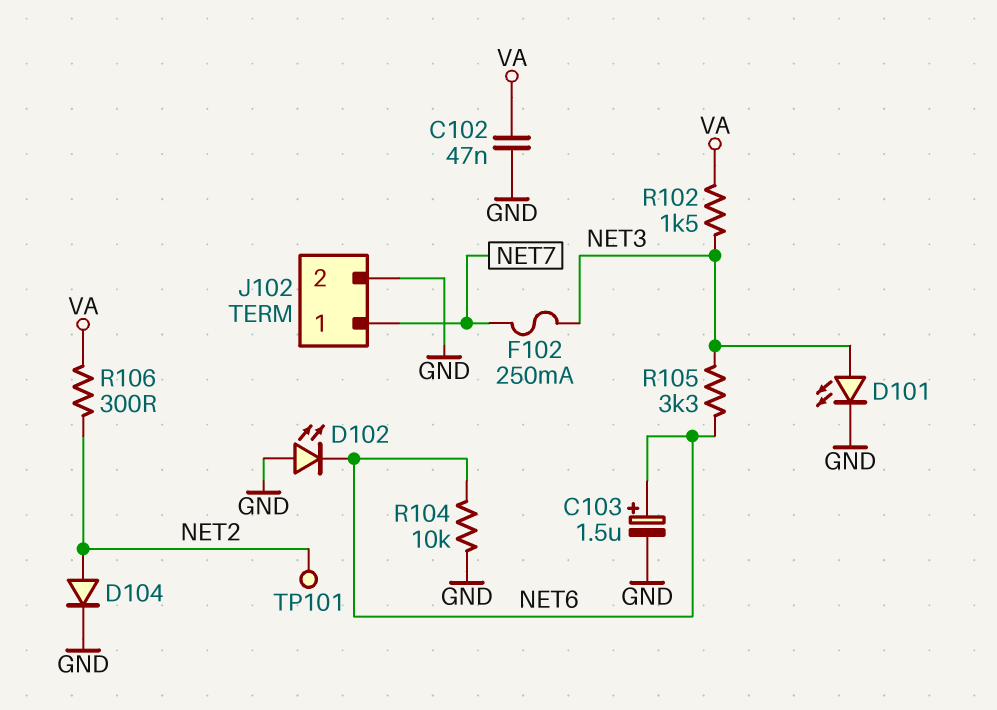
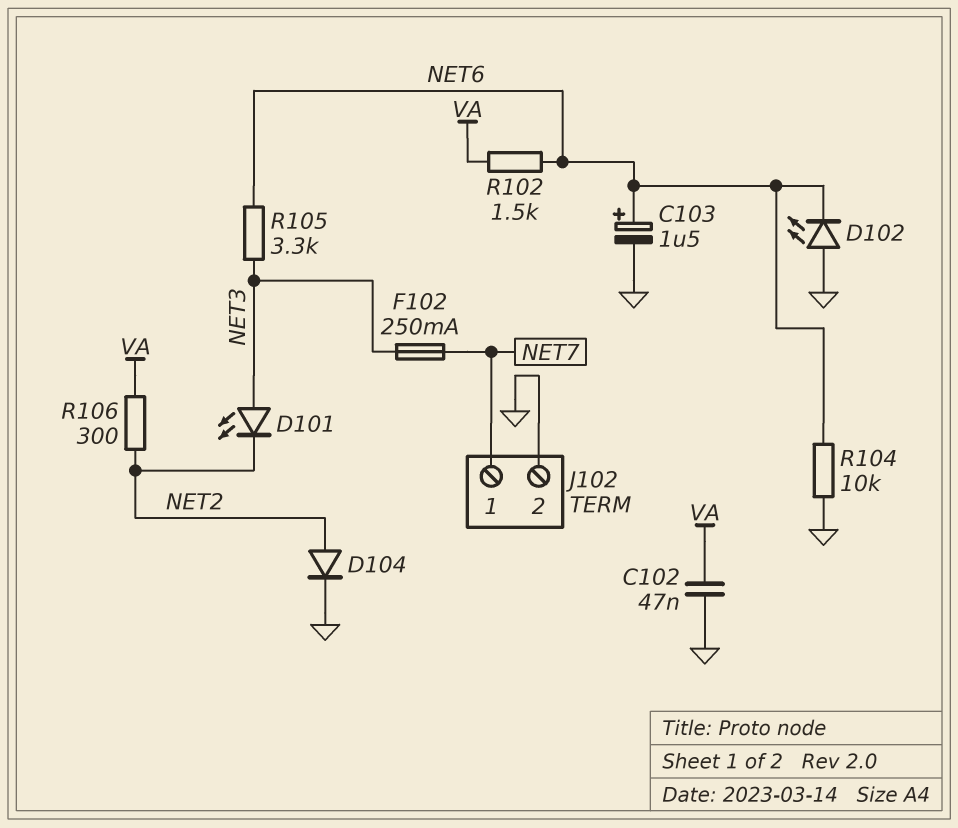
D101: LED (A NET3, K GND) -> LED (A NET3, K NET2)
R102: 1.5k (NET3, VA) -> 1.5k (NET6, VA)
TP101: test point (NET2) -> none

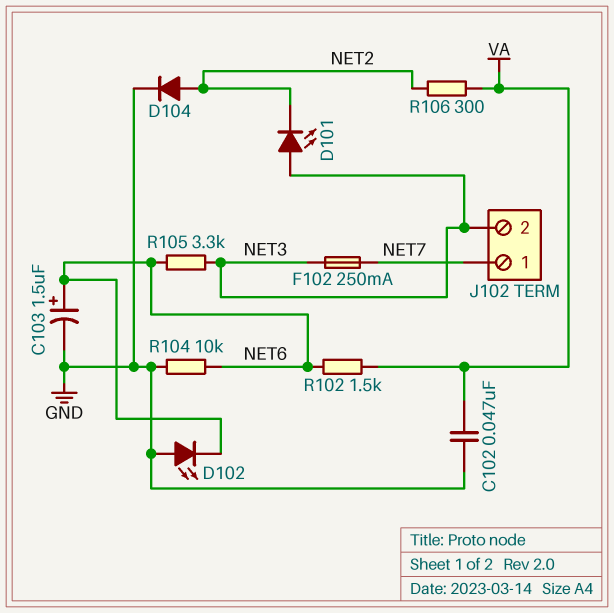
J102 pin 2: GND -> NET3

